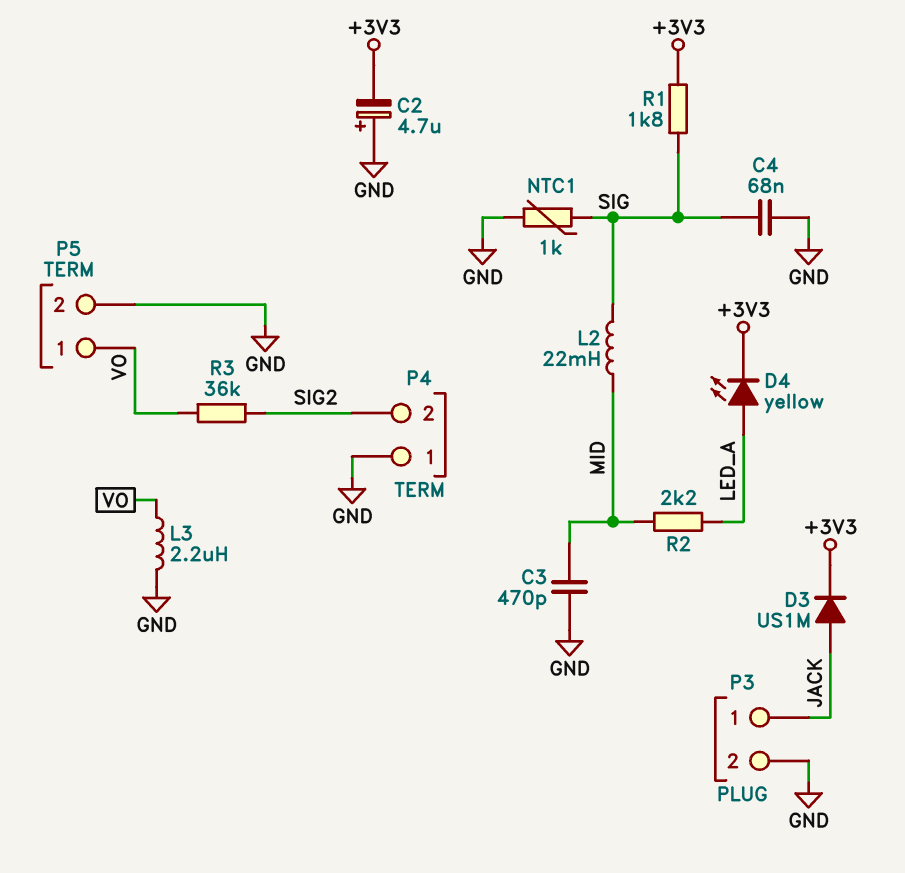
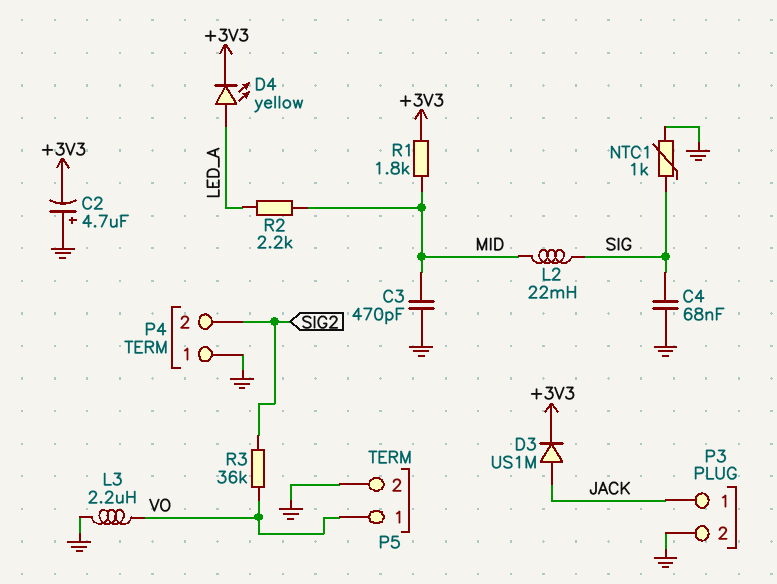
R1: 1.8k (+3V3, SIG) -> 1.8k (+3V3, MID)

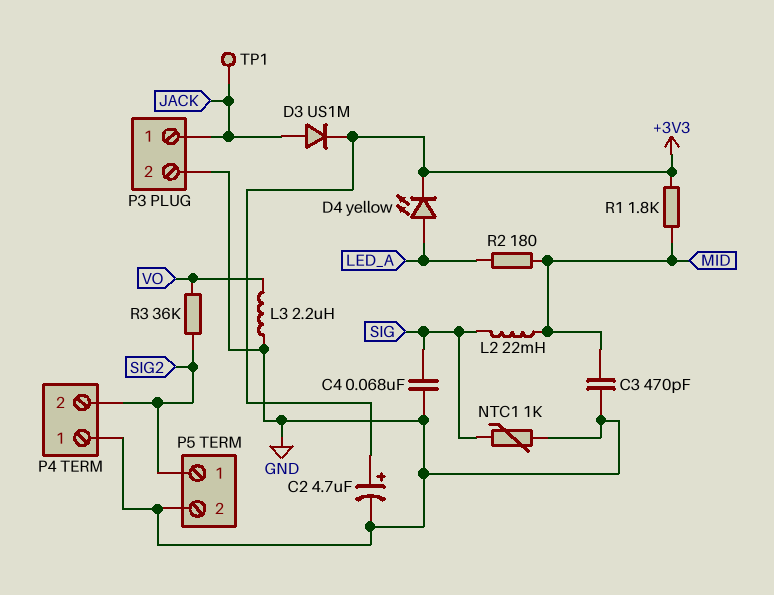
C2: 4.7uF (plus GND, minus +3V3) -> 4.7uF (plus +3V3, minus GND)
P5 pin 1: VO -> SIG2
R2: 2.2k (LED_A, MID) -> 180 (LED_A, MID)
TP1: none -> test point (JACK)

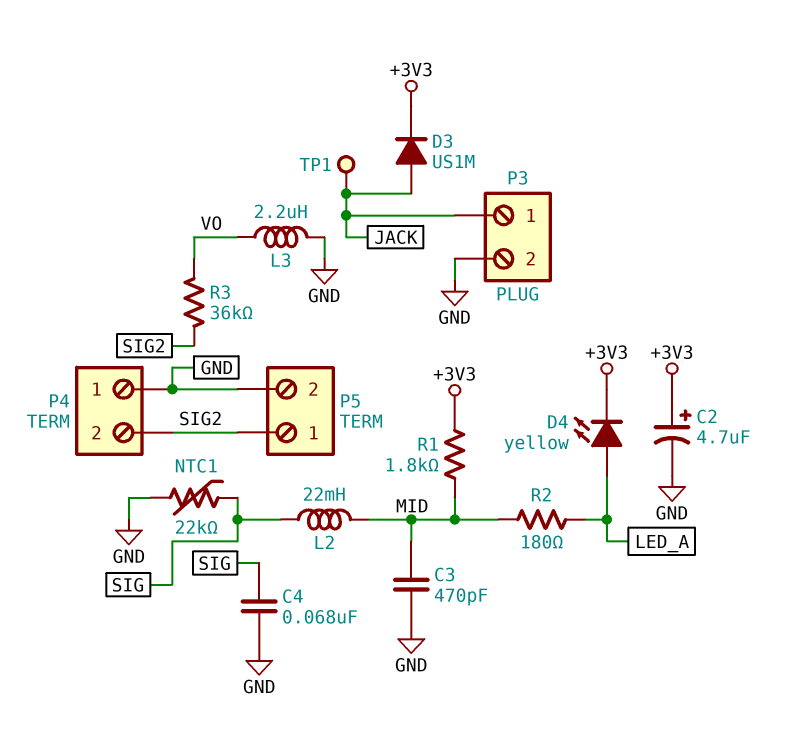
NTC1: 1k (GND, SIG) -> 22k (GND, SIG)

